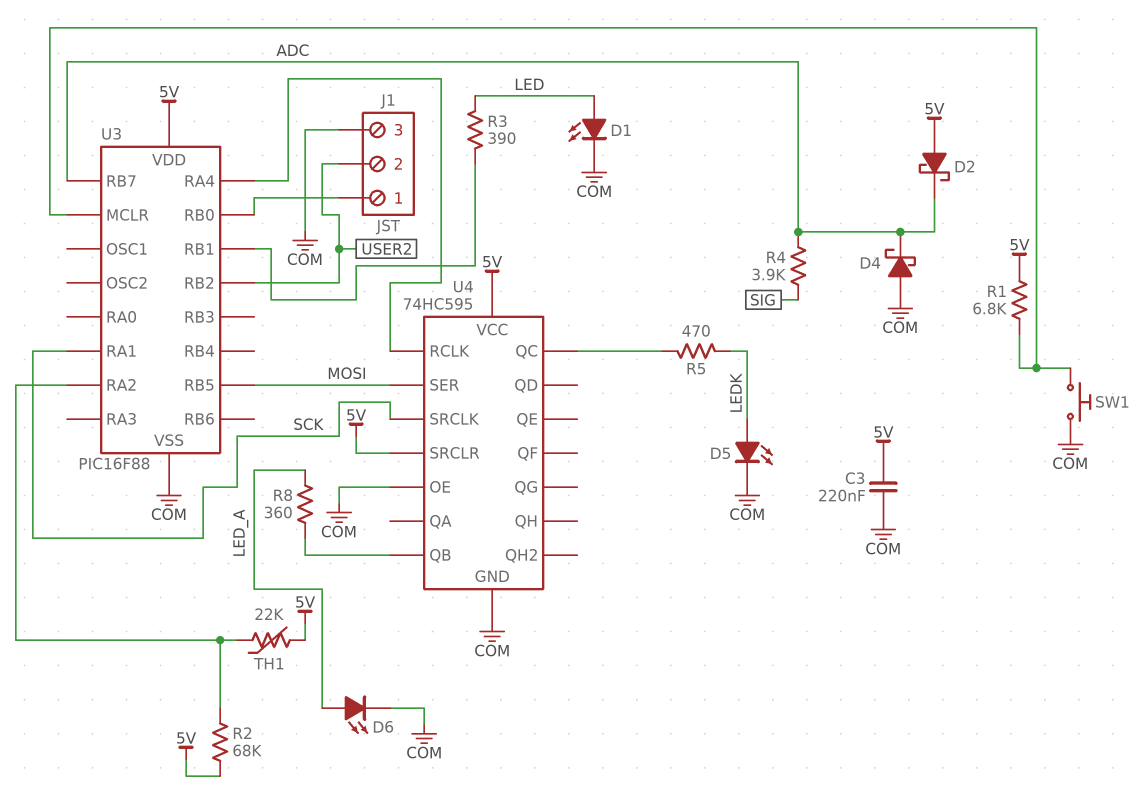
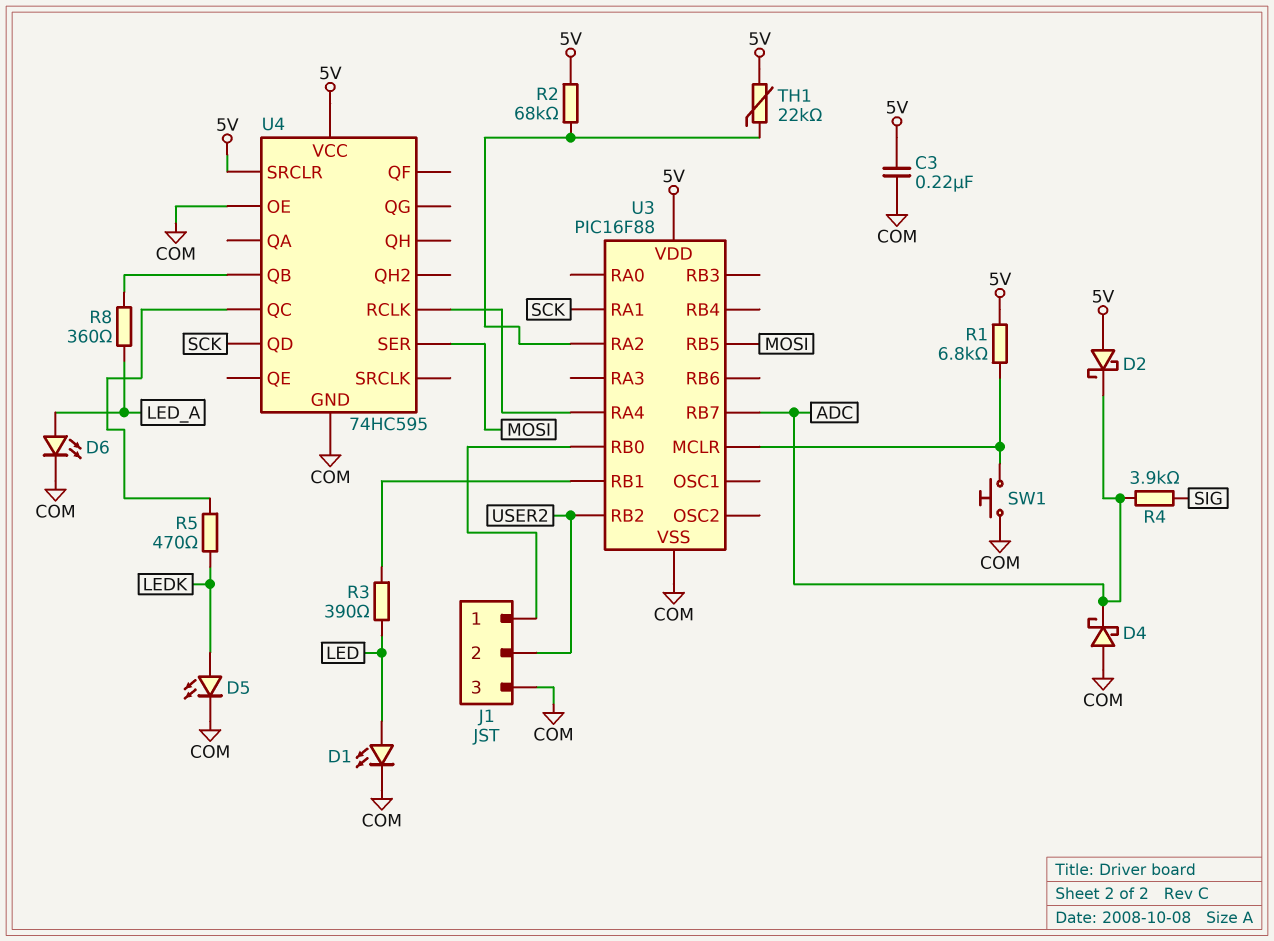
U4 pin QD: none -> SCK
U4 pin SRCLK: SCK -> none

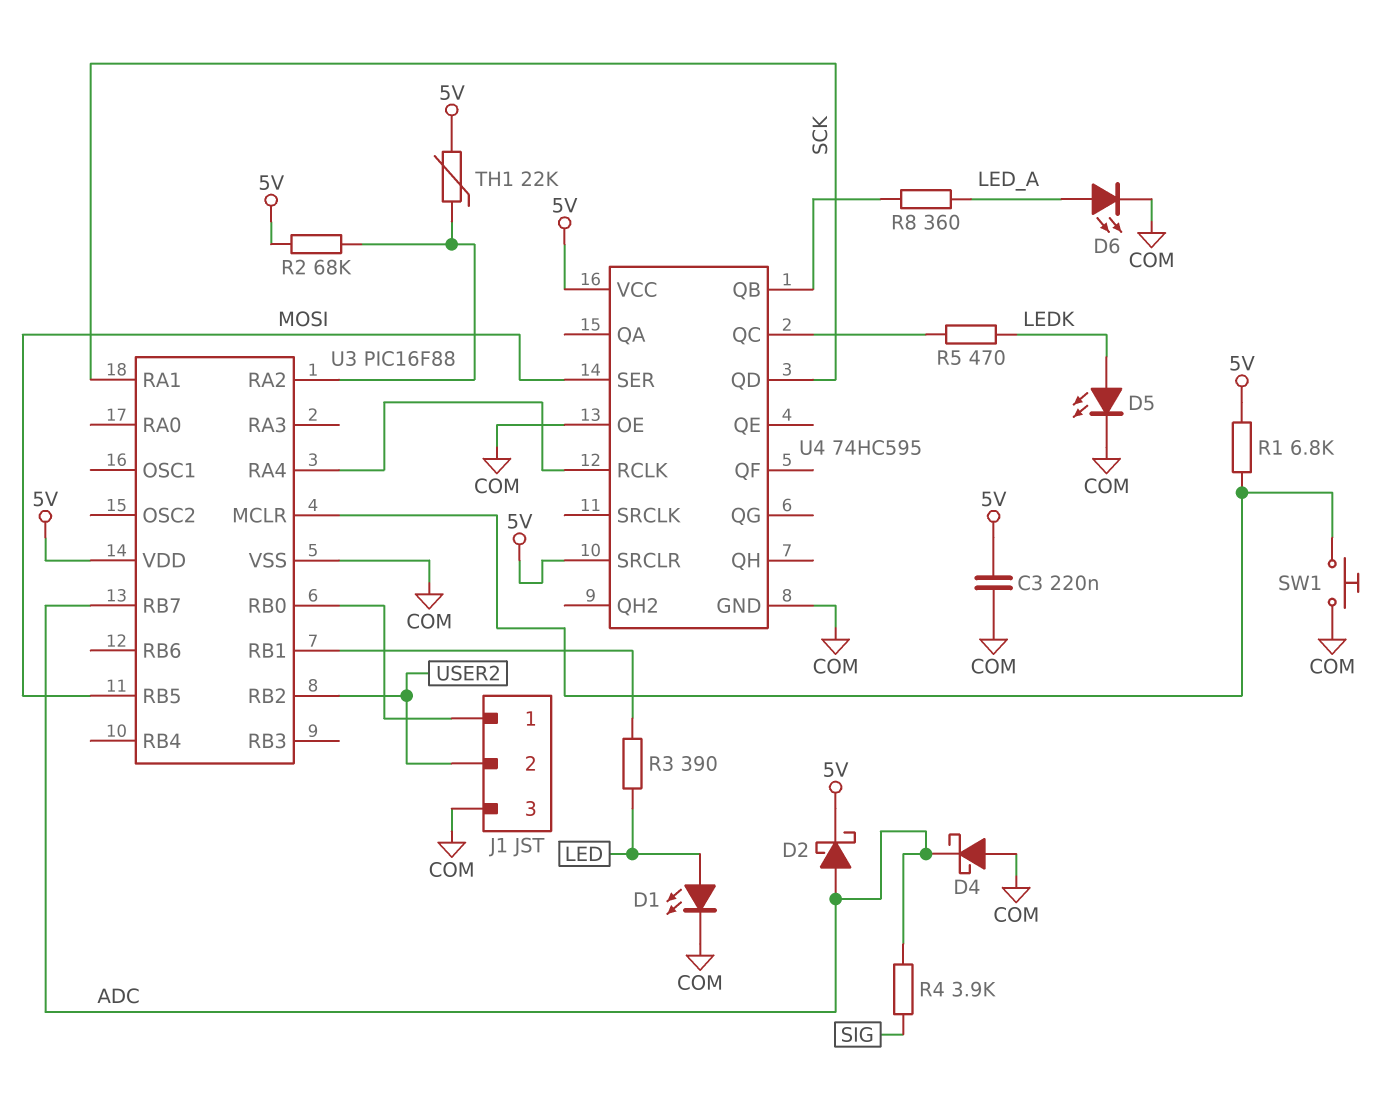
D2: schottky (A 5V, K ADC) -> schottky (A ADC, K 5V)

